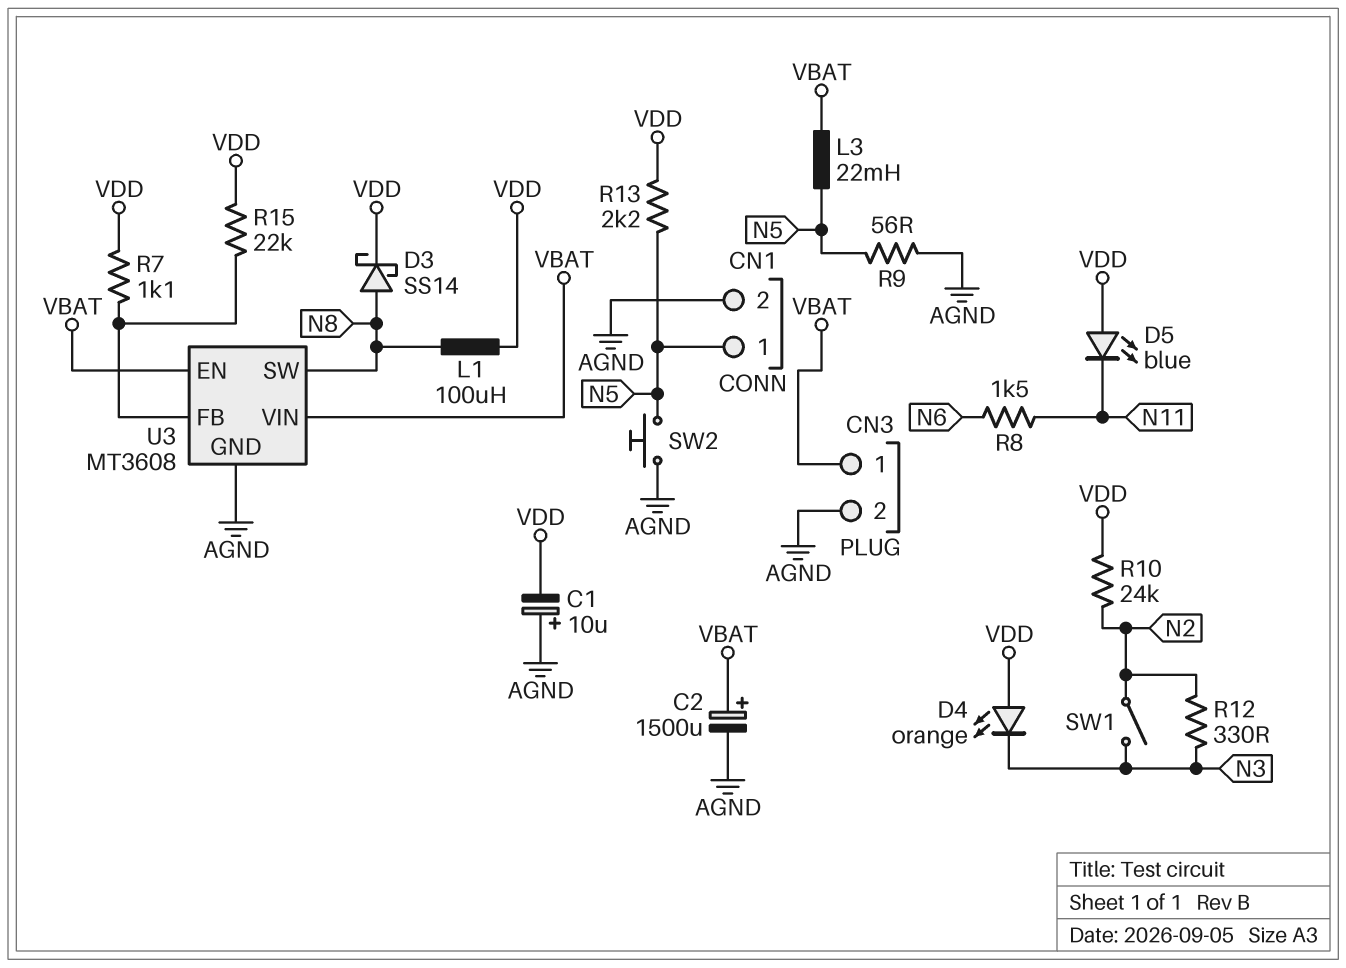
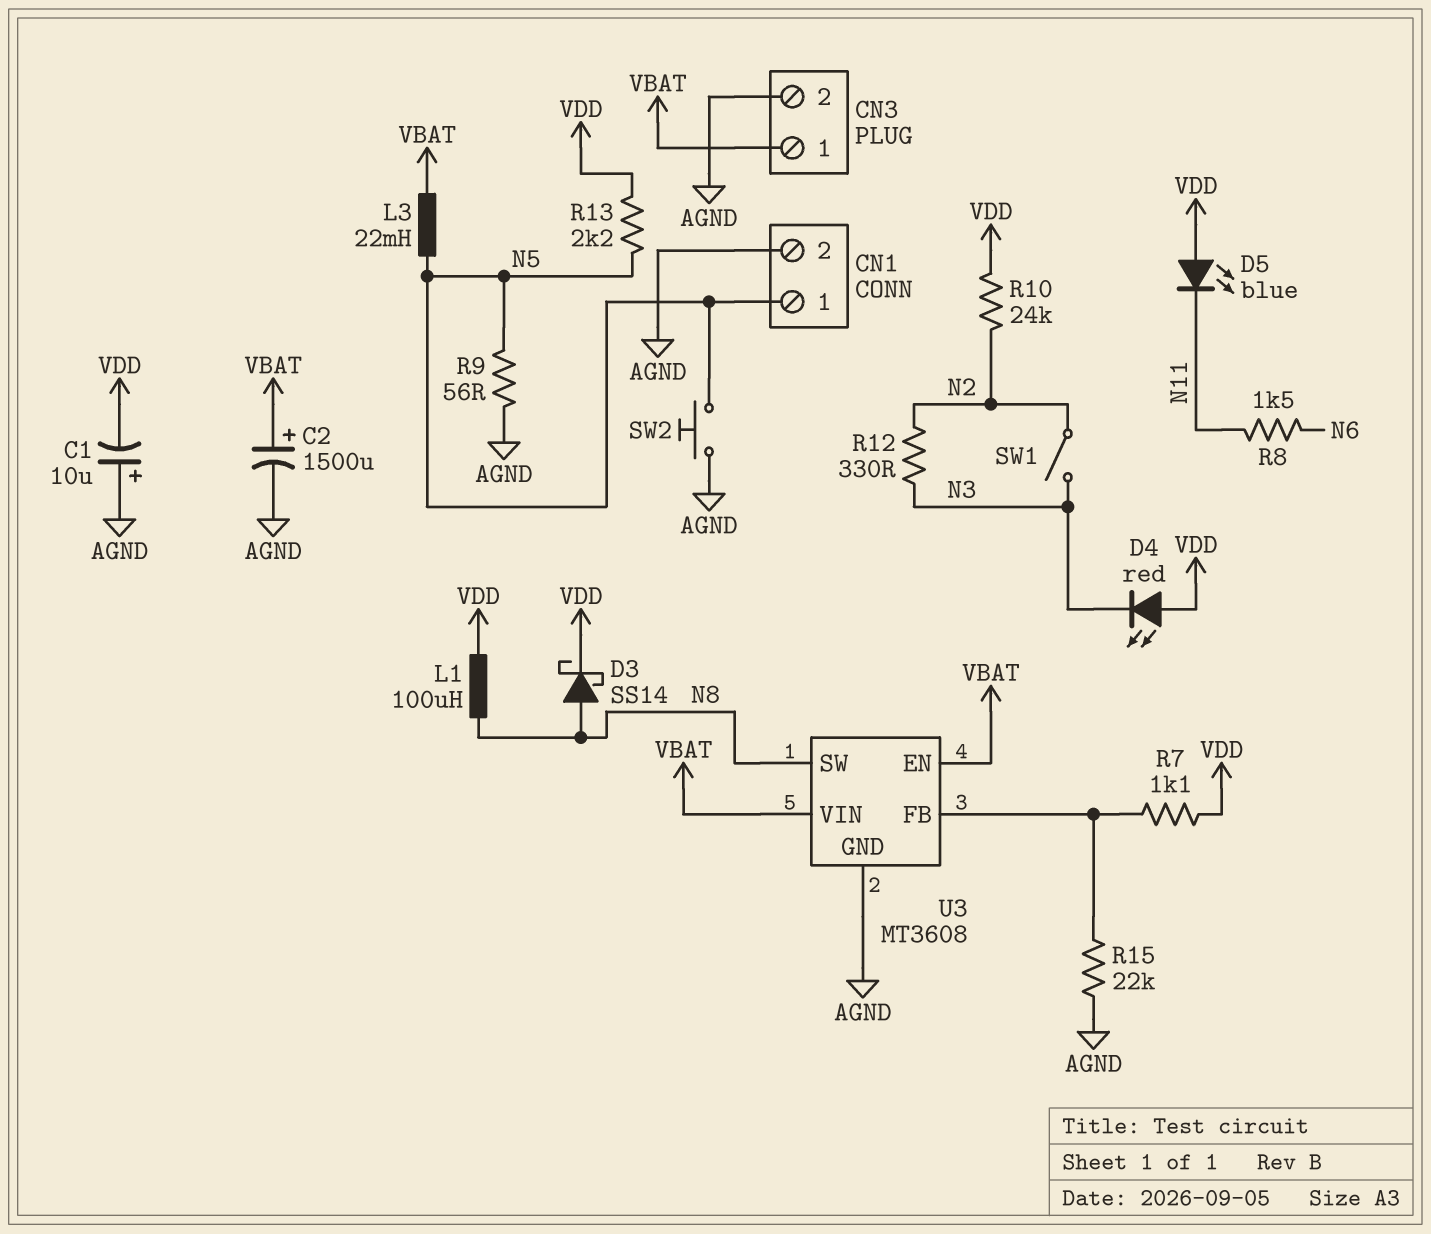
D4: LED orange (A VDD, K N3) -> LED red (A VDD, K N3)
R15: 22k (U3/FB, VDD) -> 22k (AGND, U3/FB)

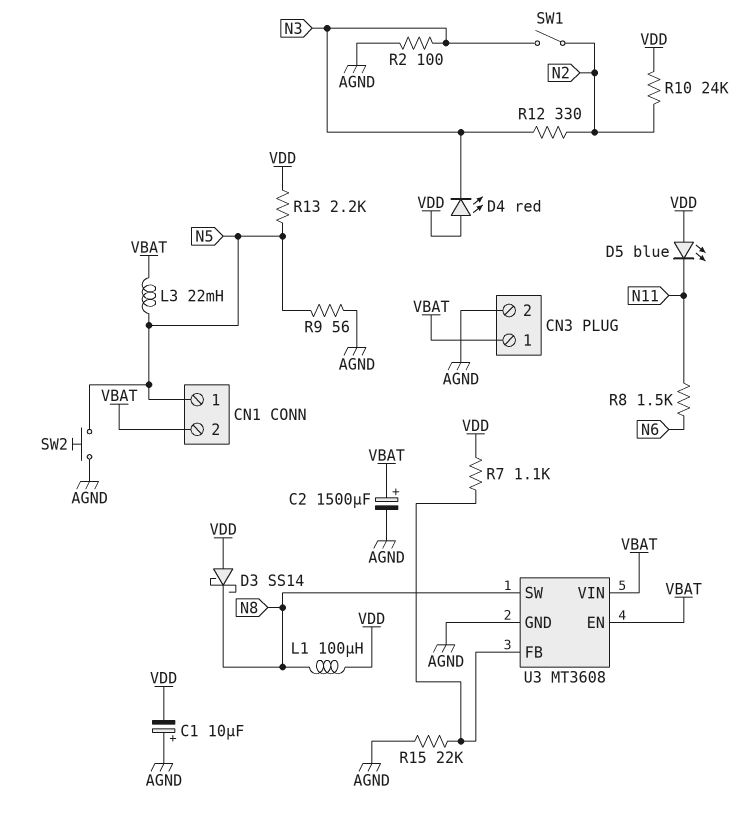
CN1 pin 2: AGND -> VBAT
D3: schottky SS14 (A N8, K VDD) -> schottky SS14 (A VDD, K N8)
R2: none -> 100 (AGND, N3)

